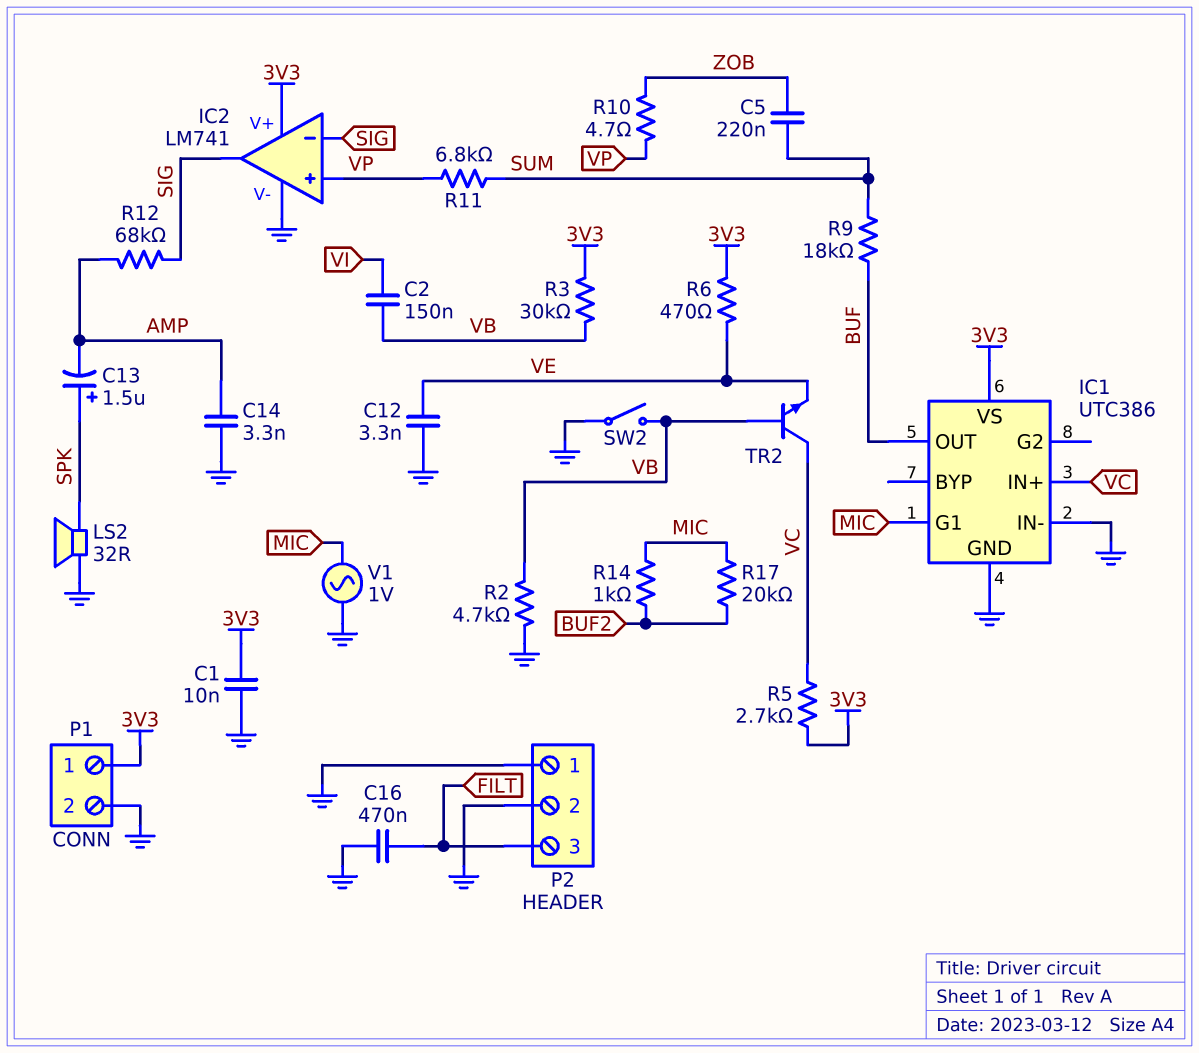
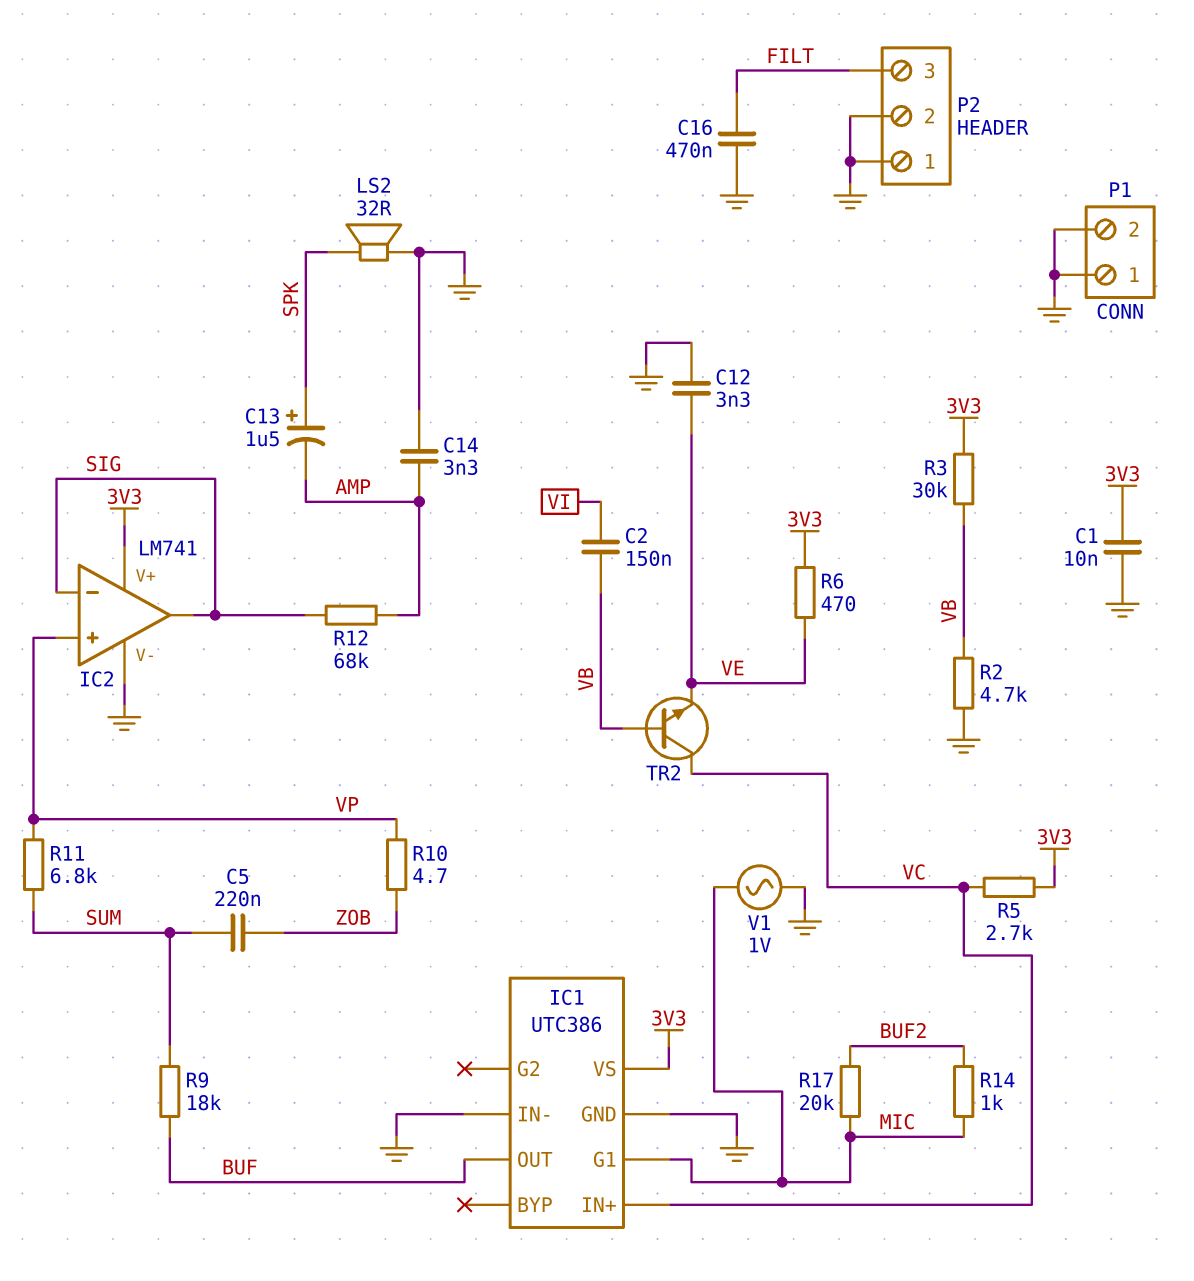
P1 pin 1: 3V3 -> GND
SW2: switch (GND, VB) -> none

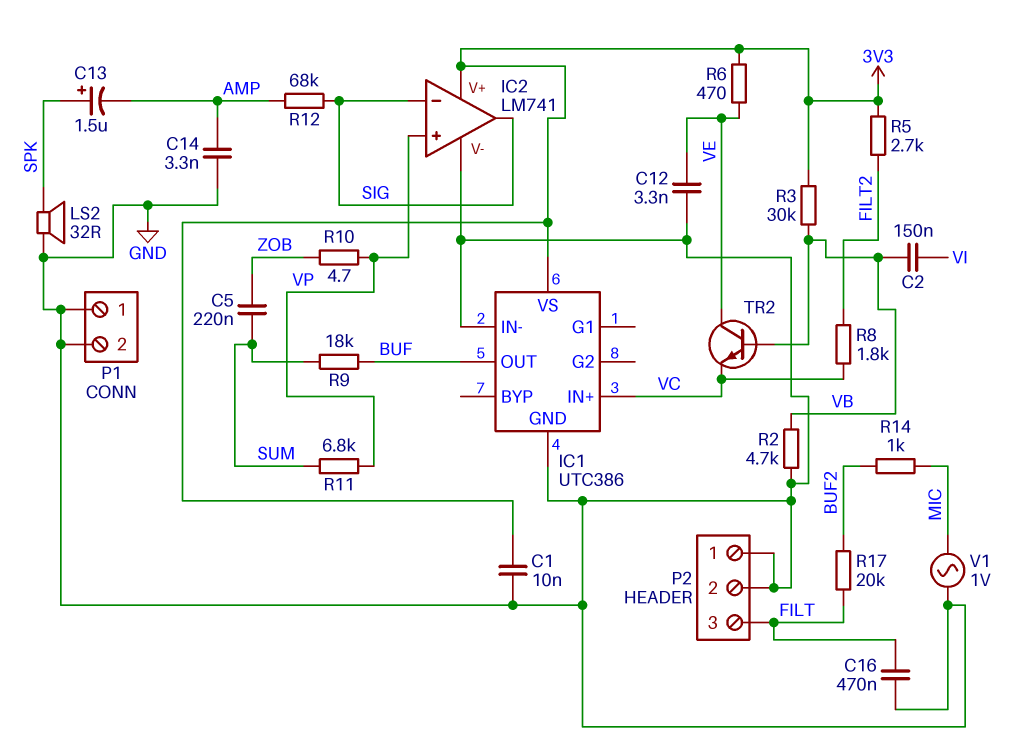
IC1 pin G1: MIC -> none
R5: 2.7k (3V3, VC) -> 2.7k (3V3, FILT2)
R8: none -> 1.8k (FILT2, VC)
R17: 20k (BUF2, MIC) -> 20k (BUF2, FILT)
TR2: NPN (B VB, C VC, E VE) -> NPN (B VB, C VE, E VC)

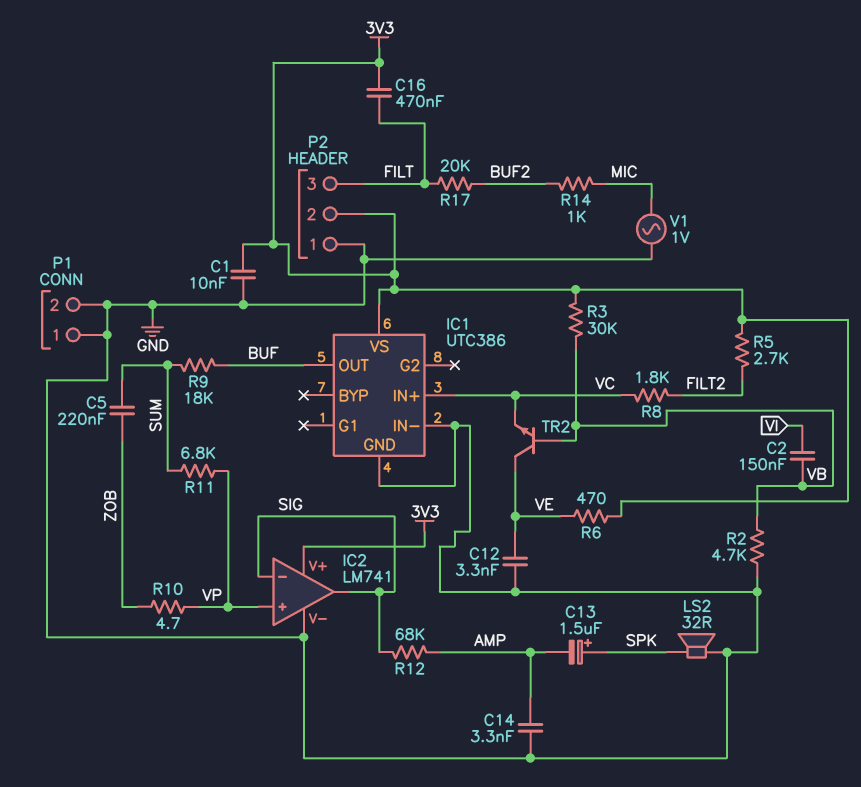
C16: 470nF (FILT, GND) -> 470nF (3V3, FILT)
P2 pin 2: GND -> 3V3

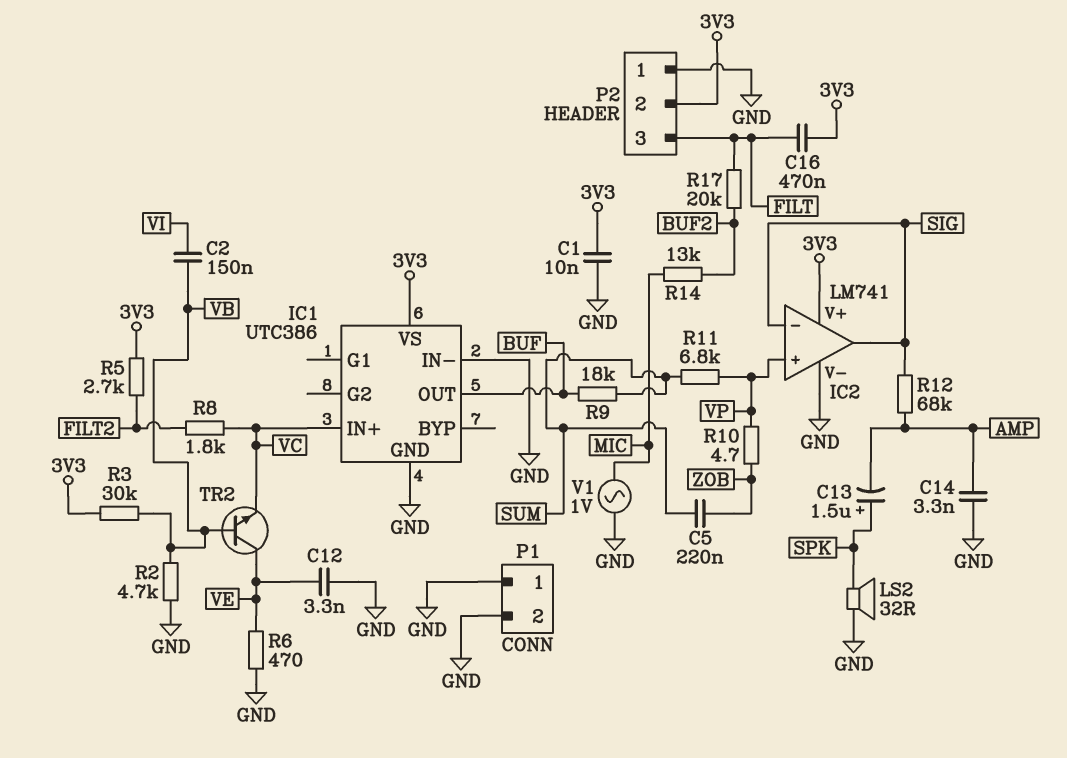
R6: 470 (3V3, VE) -> 470 (GND, VE)
R14: 1k (BUF2, MIC) -> 13k (BUF2, MIC)

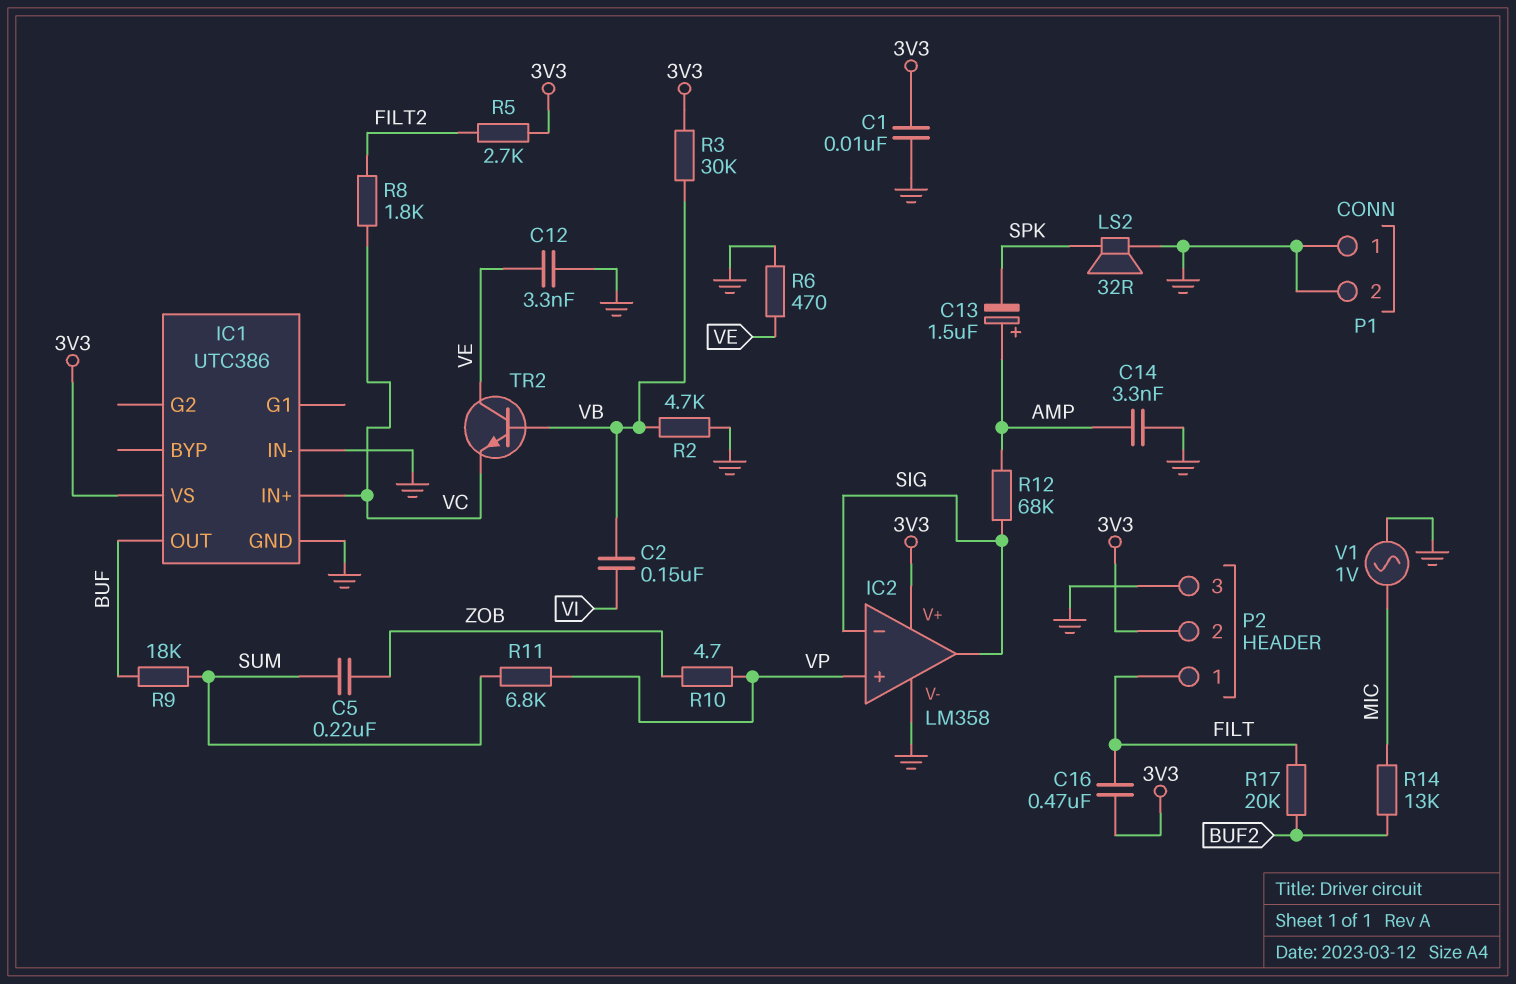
C13: 1.5uF (plus SPK, minus AMP) -> 1.5uF (plus AMP, minus SPK)
IC2: LM741 -> LM358
P2 pin 1: GND -> FILT
P2 pin 3: FILT -> GND

